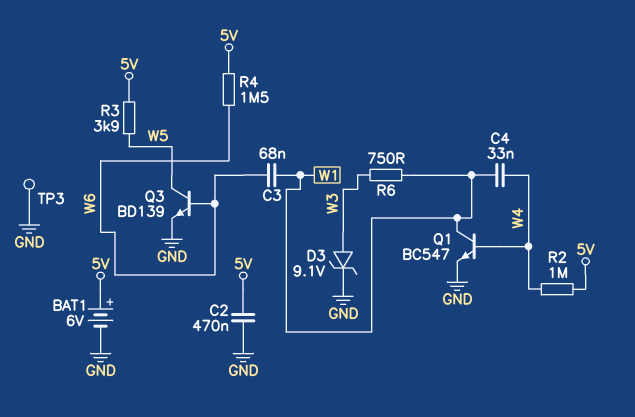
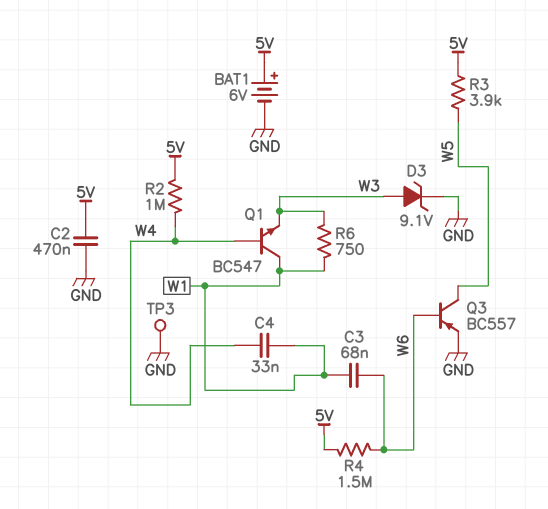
Q1: NPN BC547 (B W4, C W1, E GND) -> NPN BC547 (B W4, C W1, E W3)
Q3: NPN BD139 (B W6, C W5, E GND) -> PNP BC557 (B W6, C W5, E GND)

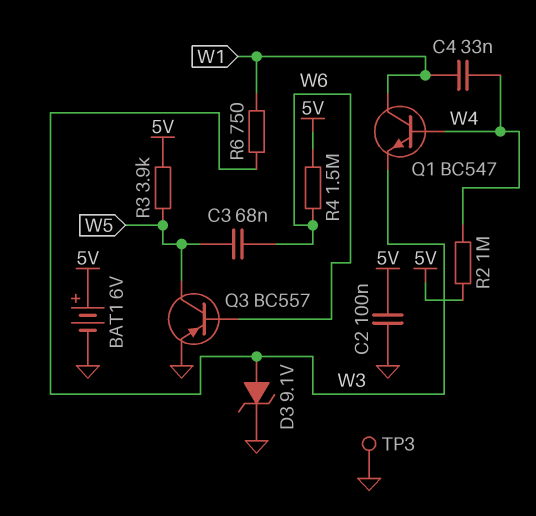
C2: 470nF (5V, GND) -> 100nF (5V, GND)
C3: 68nF (W1, W6) -> 68nF (W5, W6)

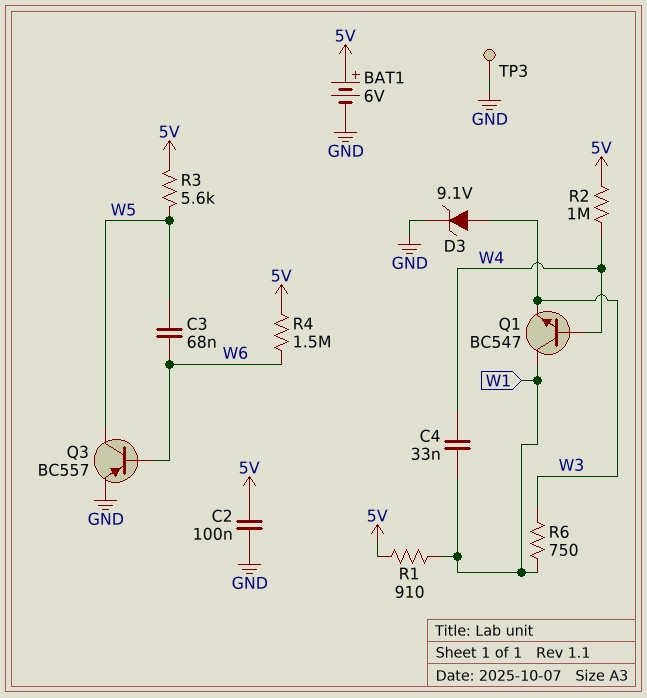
R1: none -> 910 (5V, W1)
R3: 3.9k (5V, W5) -> 5.6k (5V, W5)

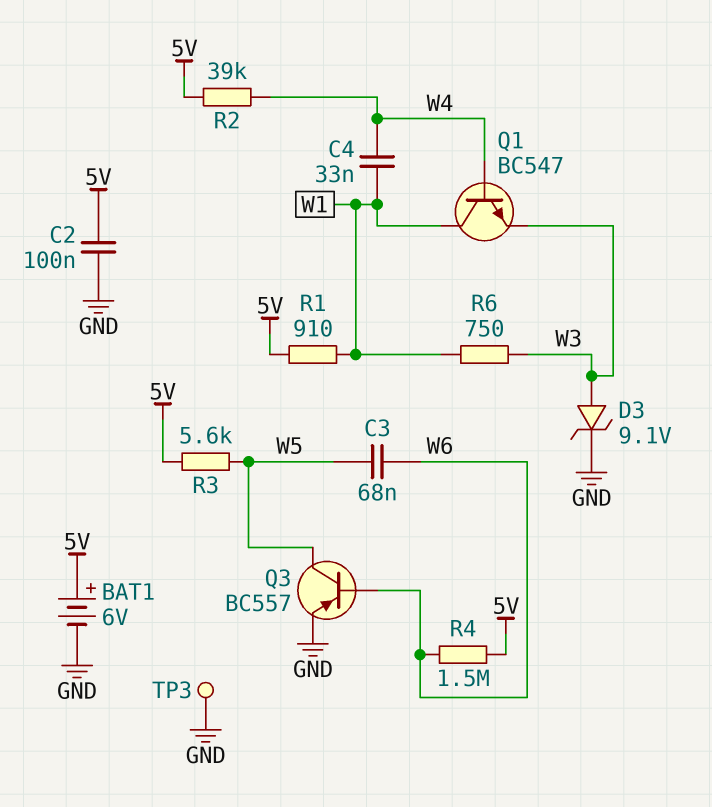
R2: 1M (5V, W4) -> 39k (5V, W4)

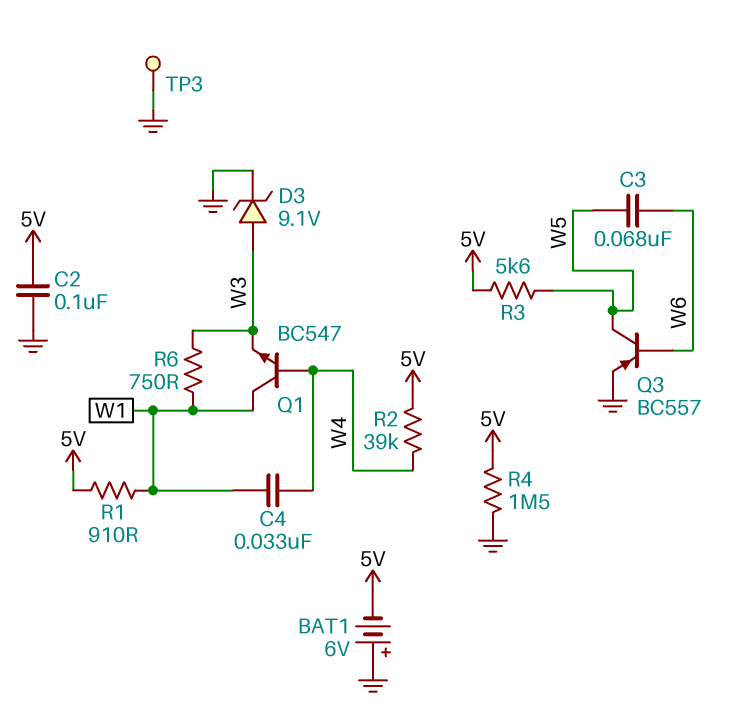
BAT1: 6V (plus 5V, minus GND) -> 6V (plus GND, minus 5V)
R4: 1.5M (5V, W6) -> 1.5M (5V, GND)

